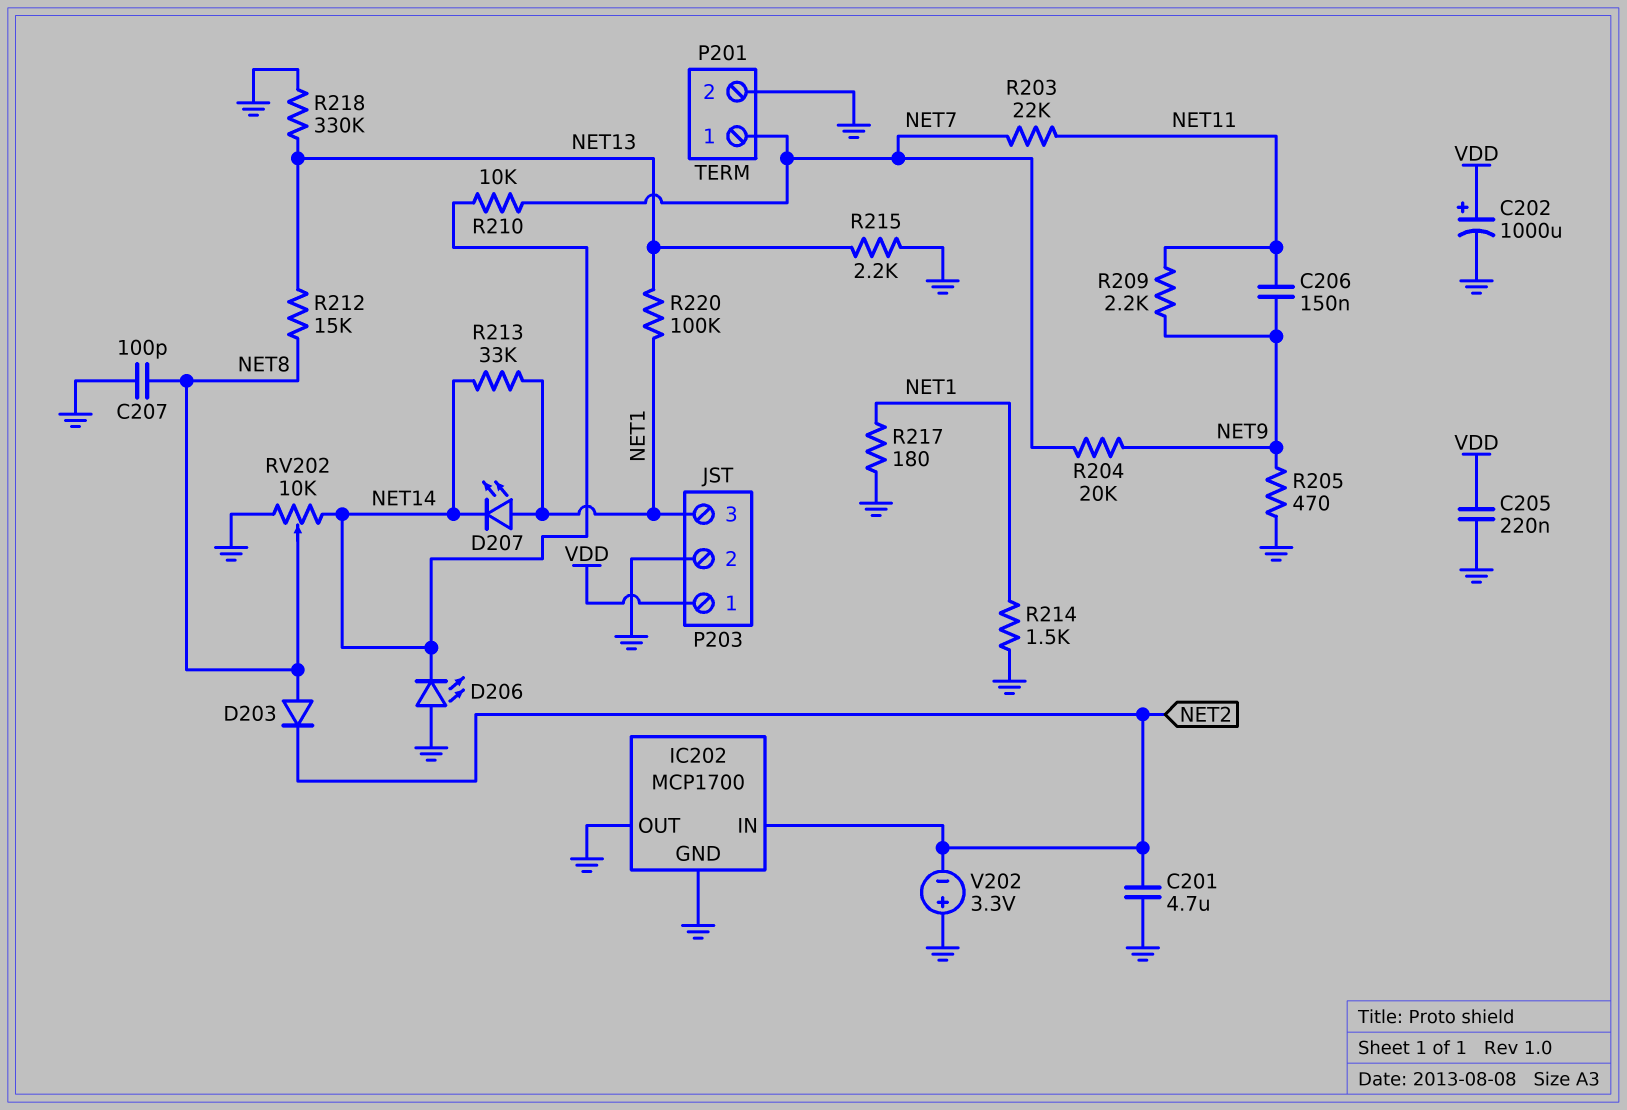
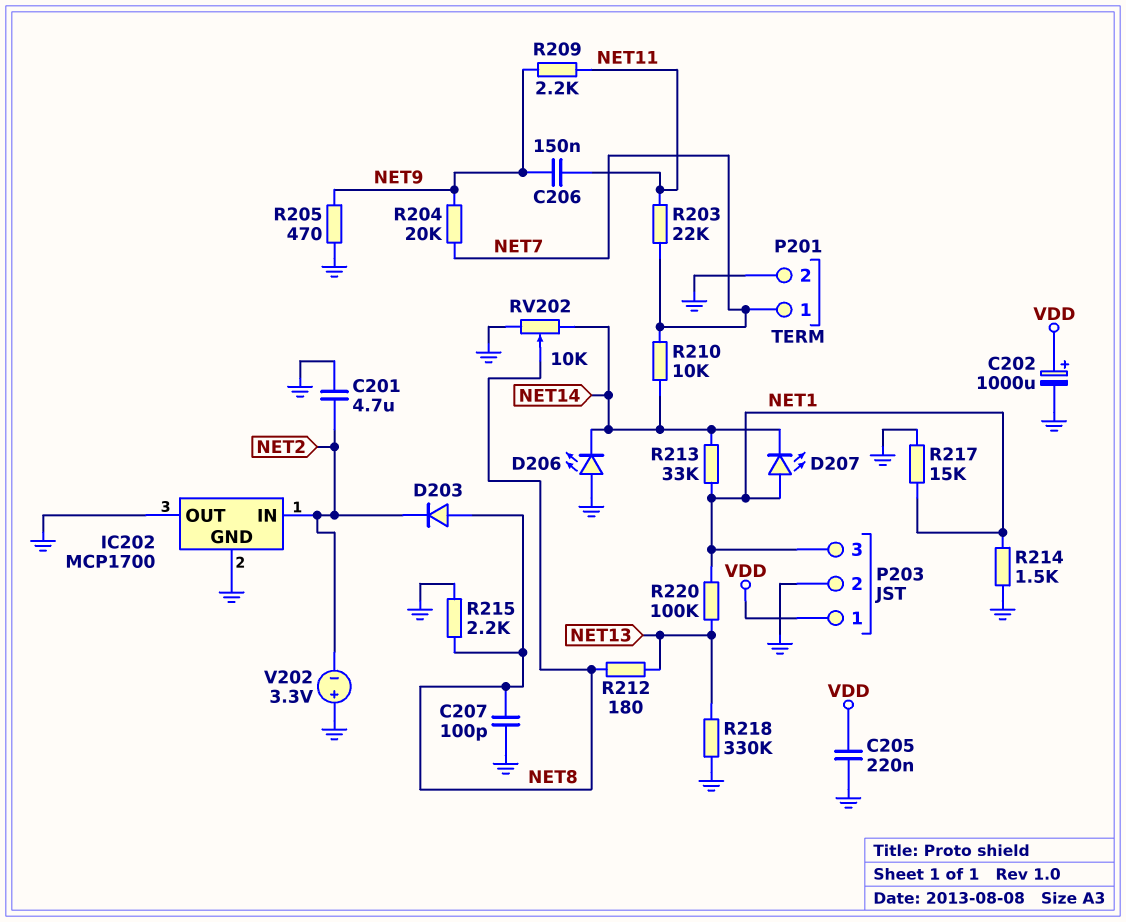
R212: 15k (NET8, NET13) -> 180 (NET8, NET13)
R215: 2.2k (GND, NET13) -> 2.2k (GND, NET8)
R217: 180 (GND, NET1) -> 15k (GND, NET1)

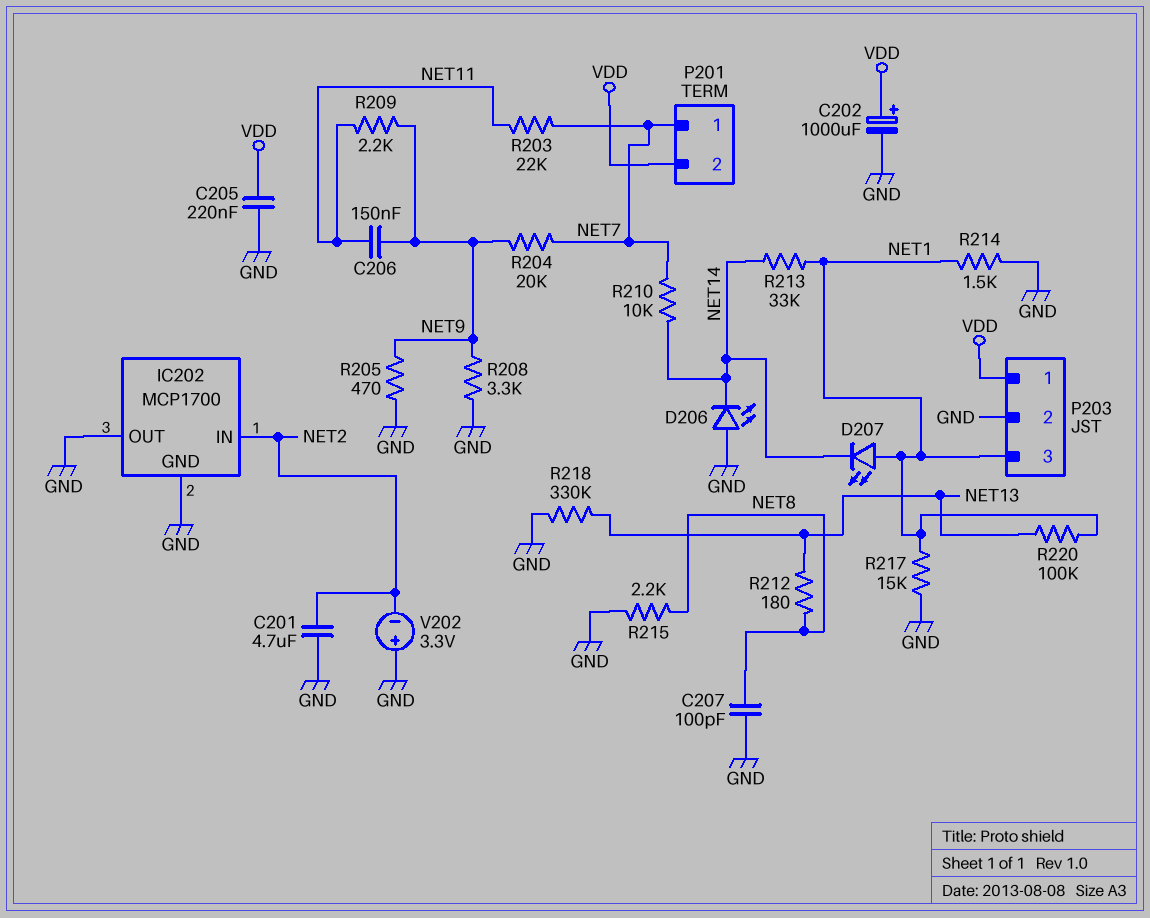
D203: diode (A NET8, K NET2) -> none
P201 pin 2: GND -> VDD
R208: none -> 3.3k (GND, NET9)
RV202: 10k (GND, NET14, wiper NET8) -> none

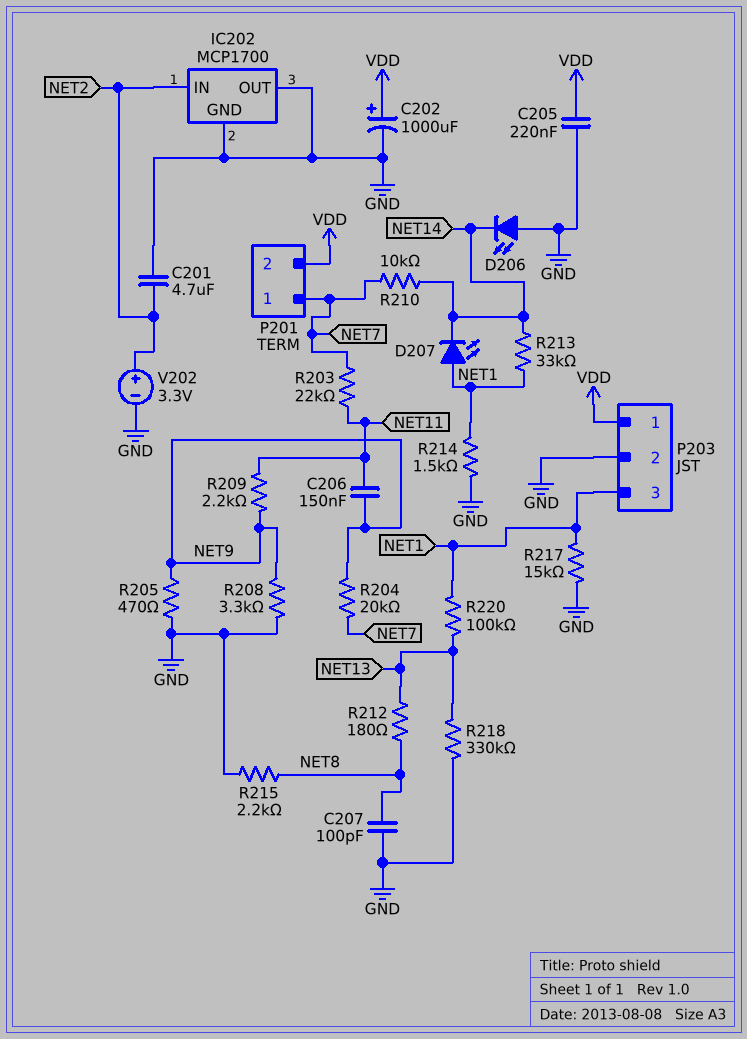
V202: 3.3V (plus GND, minus NET2) -> 3.3V (plus NET2, minus GND)

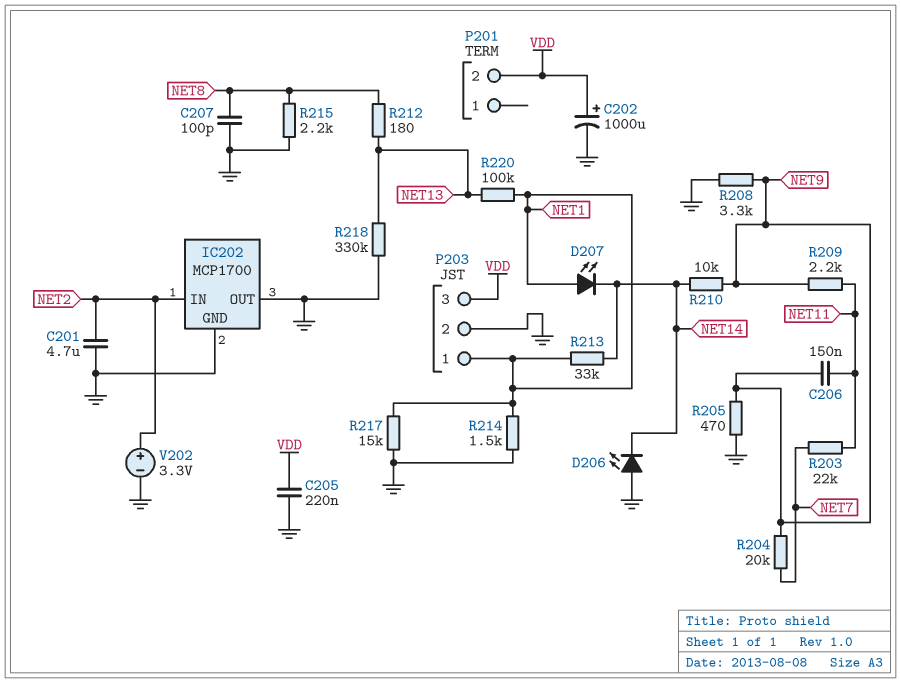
P201 pin 1: NET7 -> none
P203 pin 1: VDD -> NET1
P203 pin 3: NET1 -> VDD
R210: 10k (NET7, NET14) -> 10k (NET9, NET14)

